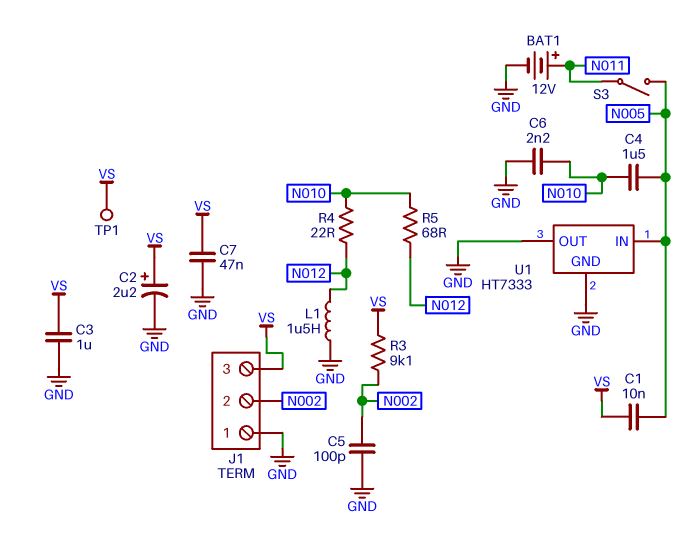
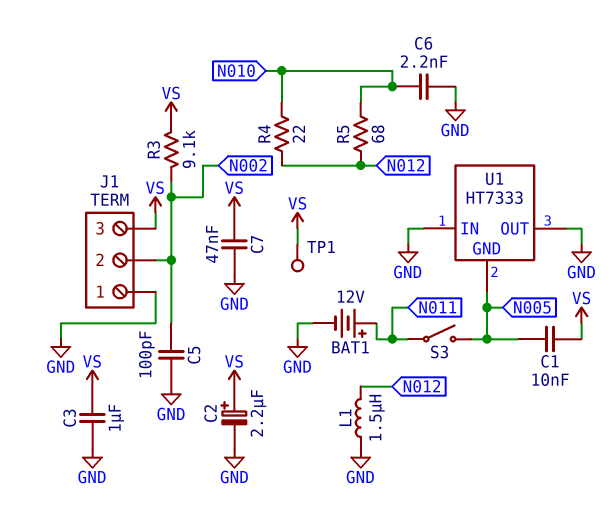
C4: 1.5uF (N005, N010) -> none
U1 pin GND: GND -> N005
U1 pin IN: N005 -> GND

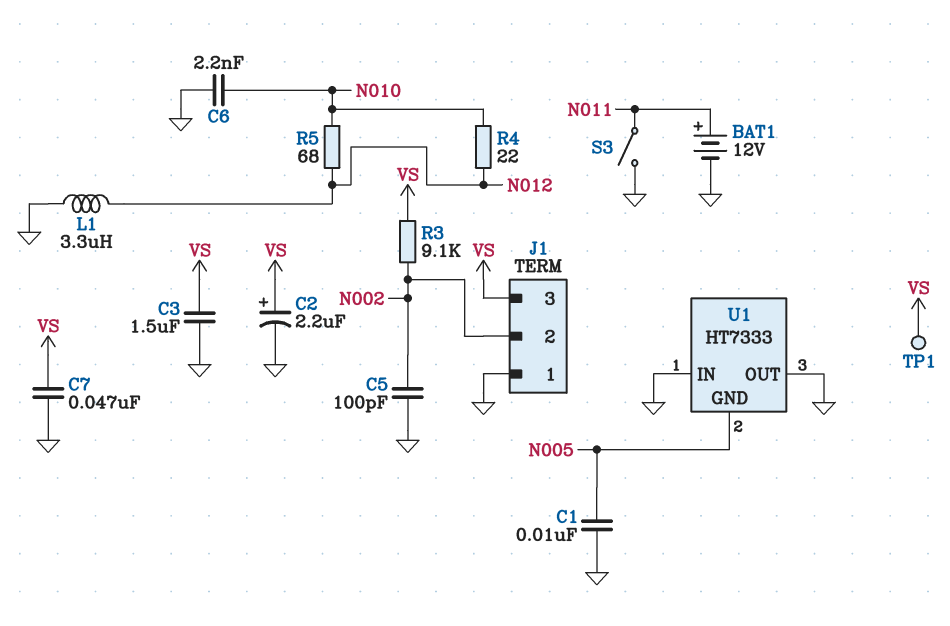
C1: 10nF (N005, VS) -> 10nF (GND, N005)
C3: 1uF (GND, VS) -> 1.5uF (GND, VS)
L1: 1.5uH (GND, N012) -> 3.3uH (GND, N012)
S3: switch (N005, N011) -> switch (GND, N011)

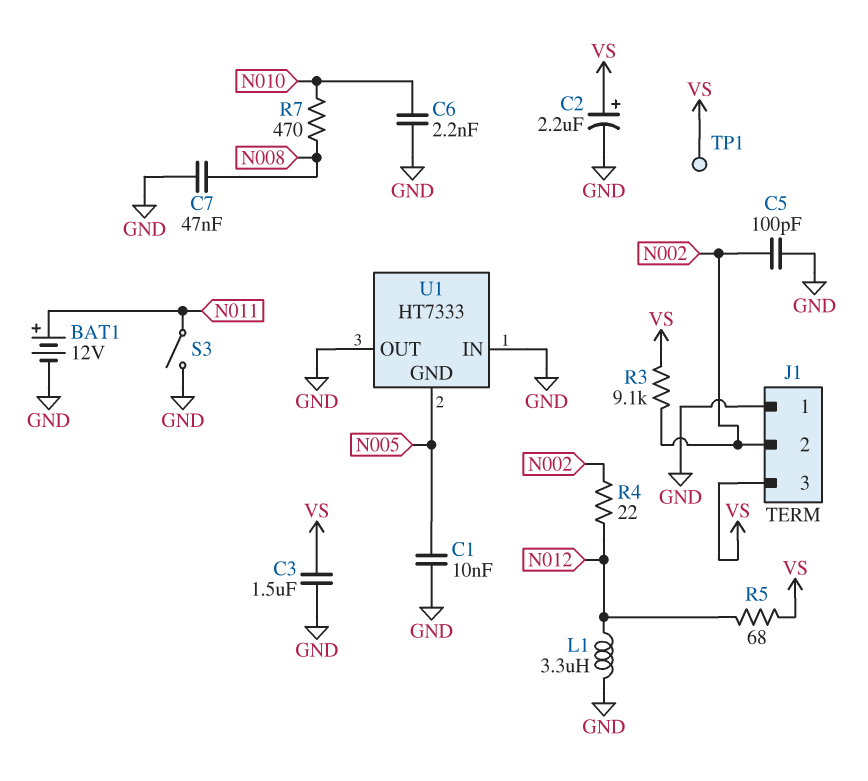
C7: 47nF (GND, VS) -> 47nF (GND, N008)
R4: 22 (N010, N012) -> 22 (N002, N012)
R5: 68 (N010, N012) -> 68 (N012, VS)
R7: none -> 470 (N008, N010)

